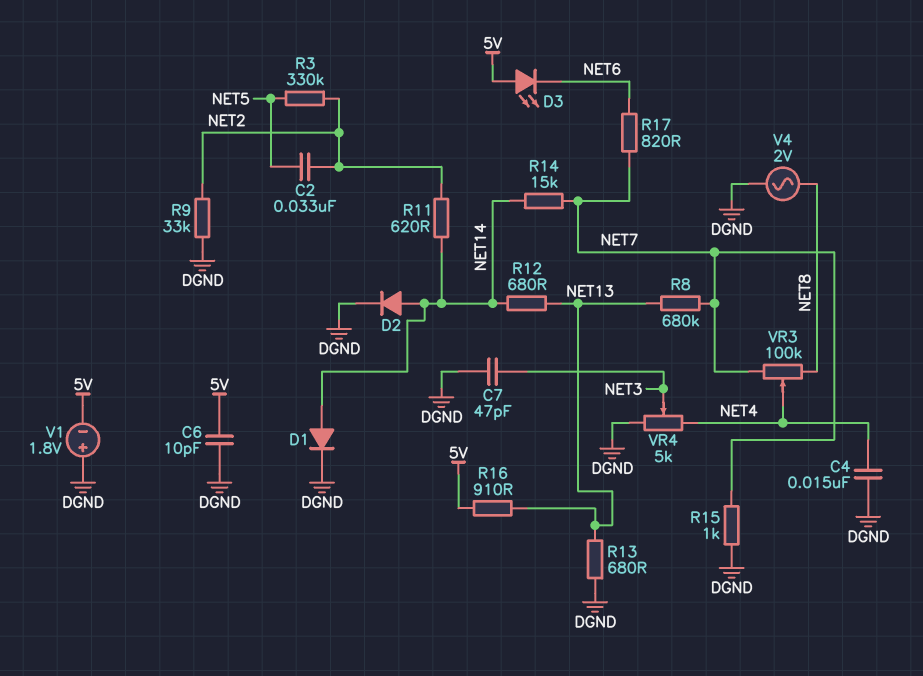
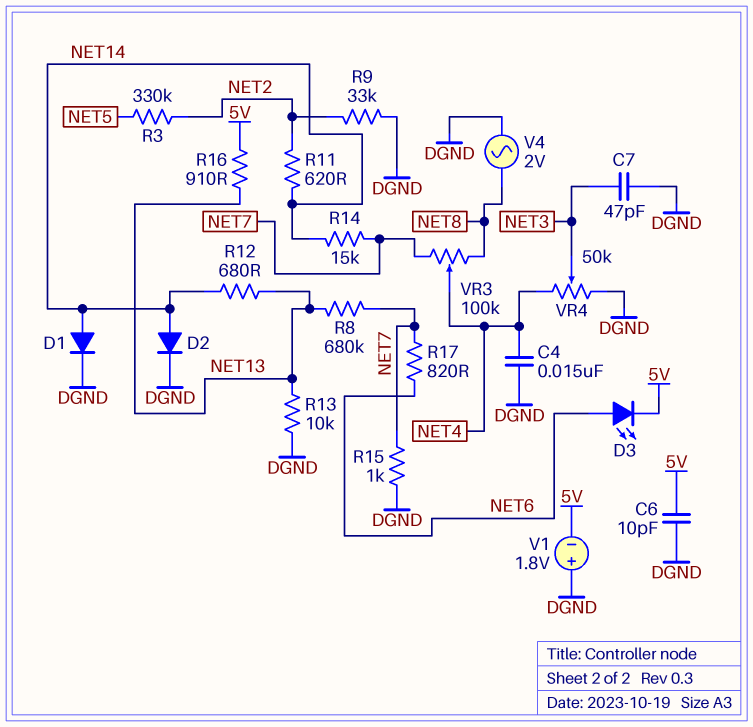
C2: 33nF (NET2, NET5) -> none
D3: LED (A 5V, K NET6) -> LED (A NET6, K 5V)
R13: 680 (DGND, NET13) -> 10k (DGND, NET13)
VR4: 5k (DGND, NET4, wiper NET3) -> 50k (DGND, NET4, wiper NET3)

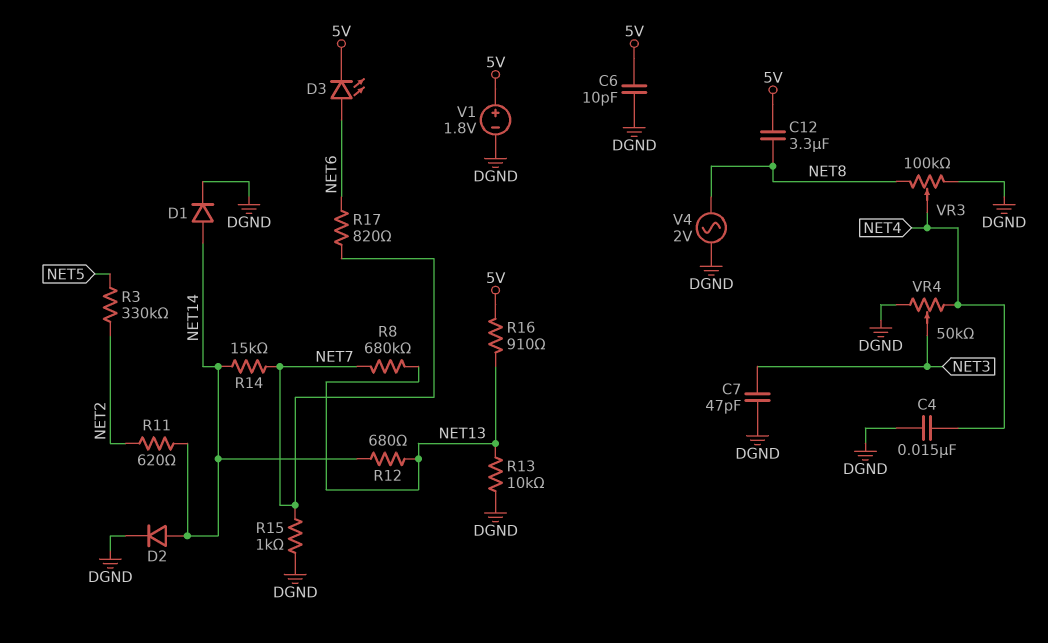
C12: none -> 3.3uF (5V, NET8)
R9: 33k (DGND, NET2) -> none
V1: 1.8V (plus DGND, minus 5V) -> 1.8V (plus 5V, minus DGND)
VR3: 100k (NET7, NET8, wiper NET4) -> 100k (DGND, NET8, wiper NET4)

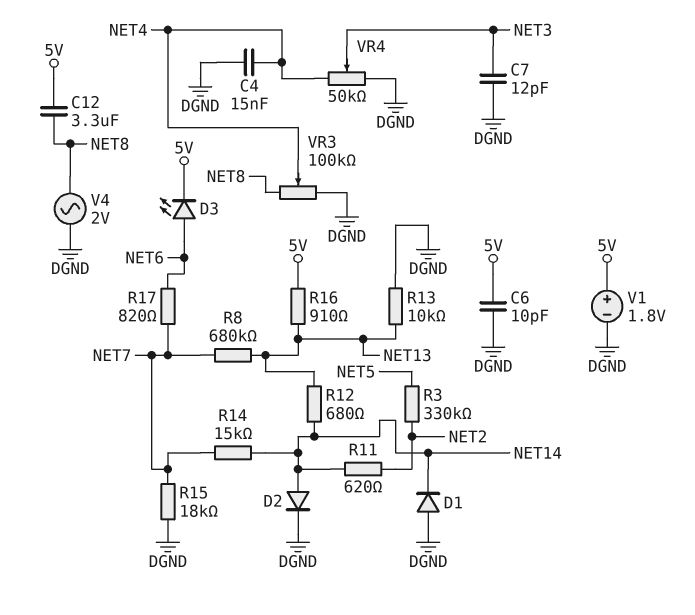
C7: 47pF (DGND, NET3) -> 12pF (DGND, NET3)
D1: diode (A NET14, K DGND) -> diode (A DGND, K NET14)
R15: 1k (DGND, NET7) -> 18k (DGND, NET7)

